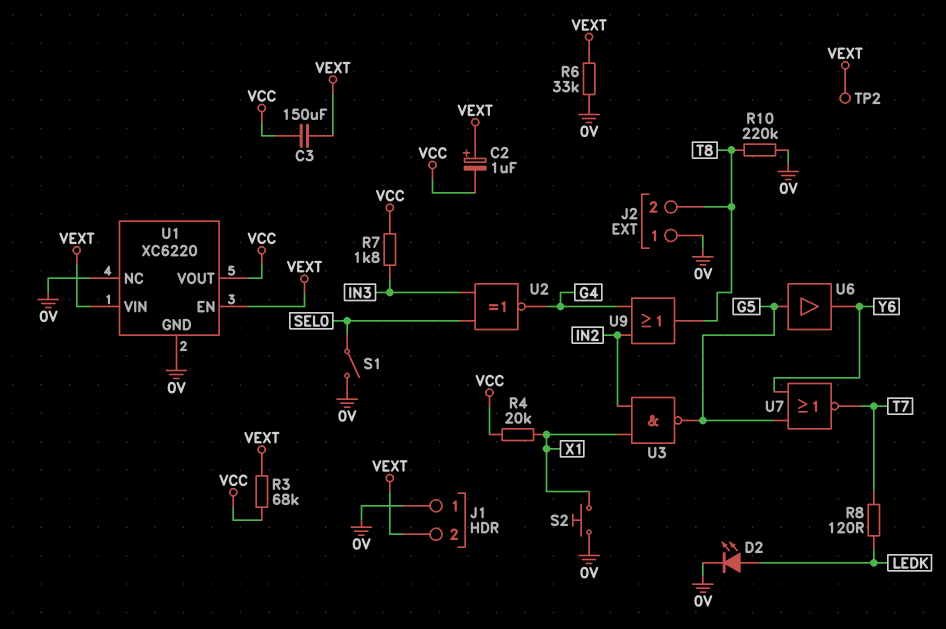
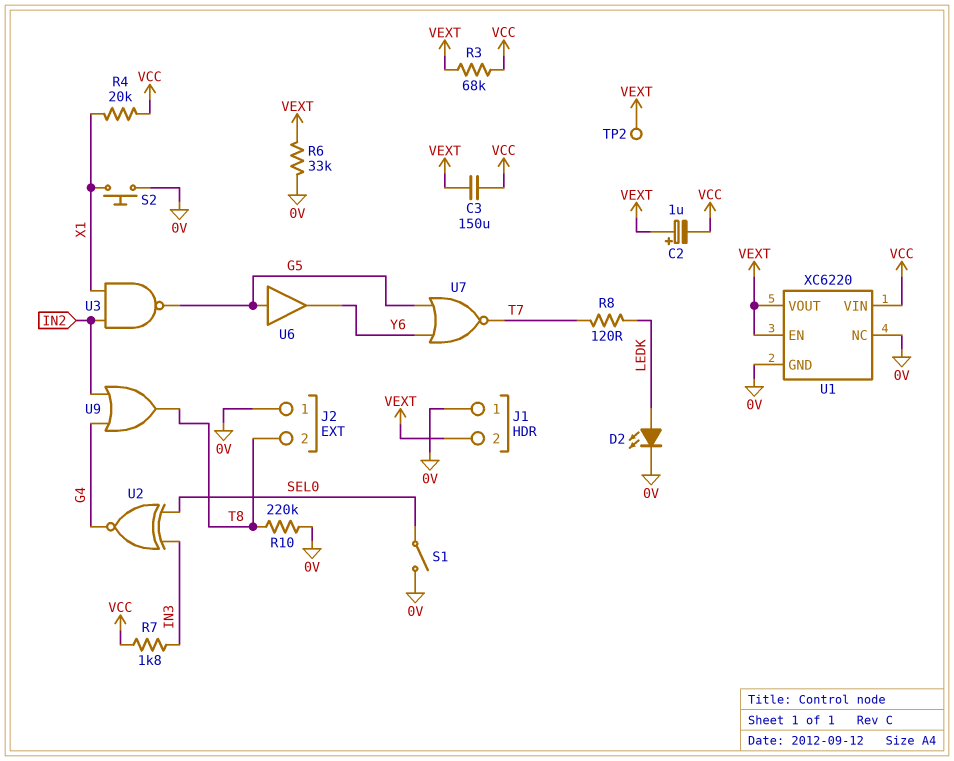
U1 pin VIN: VEXT -> VCC
U1 pin VOUT: VCC -> VEXT

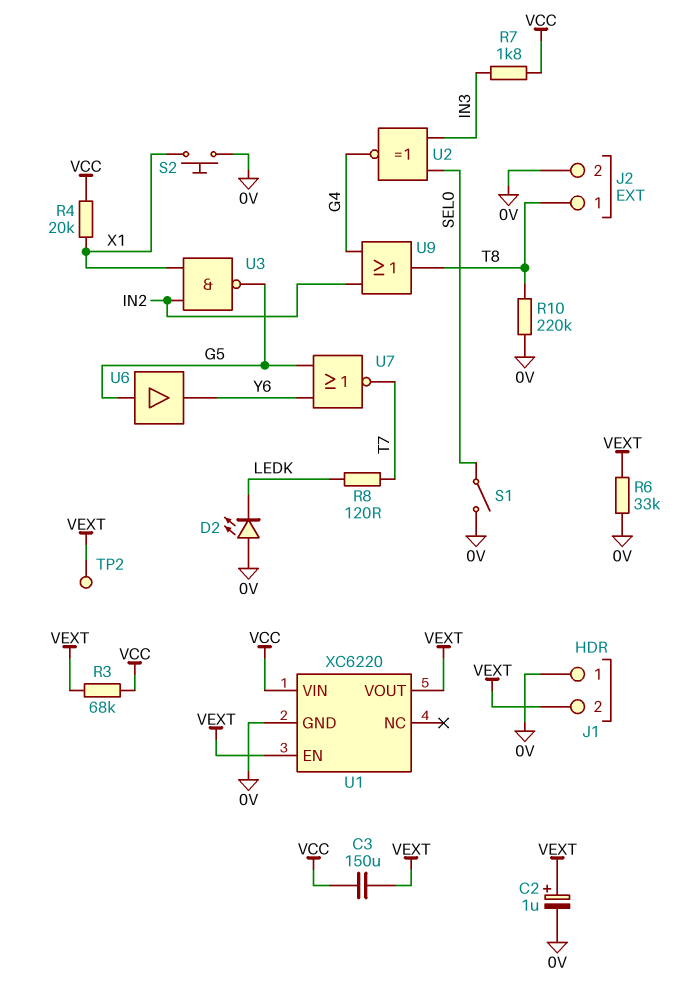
C2: 1uF (plus VEXT, minus VCC) -> 1uF (plus VEXT, minus 0V)
D2: LED (A LEDK, K 0V) -> LED (A 0V, K LEDK)
J2 pin 1: 0V -> T8
J2 pin 2: T8 -> 0V
U1 pin NC: 0V -> none

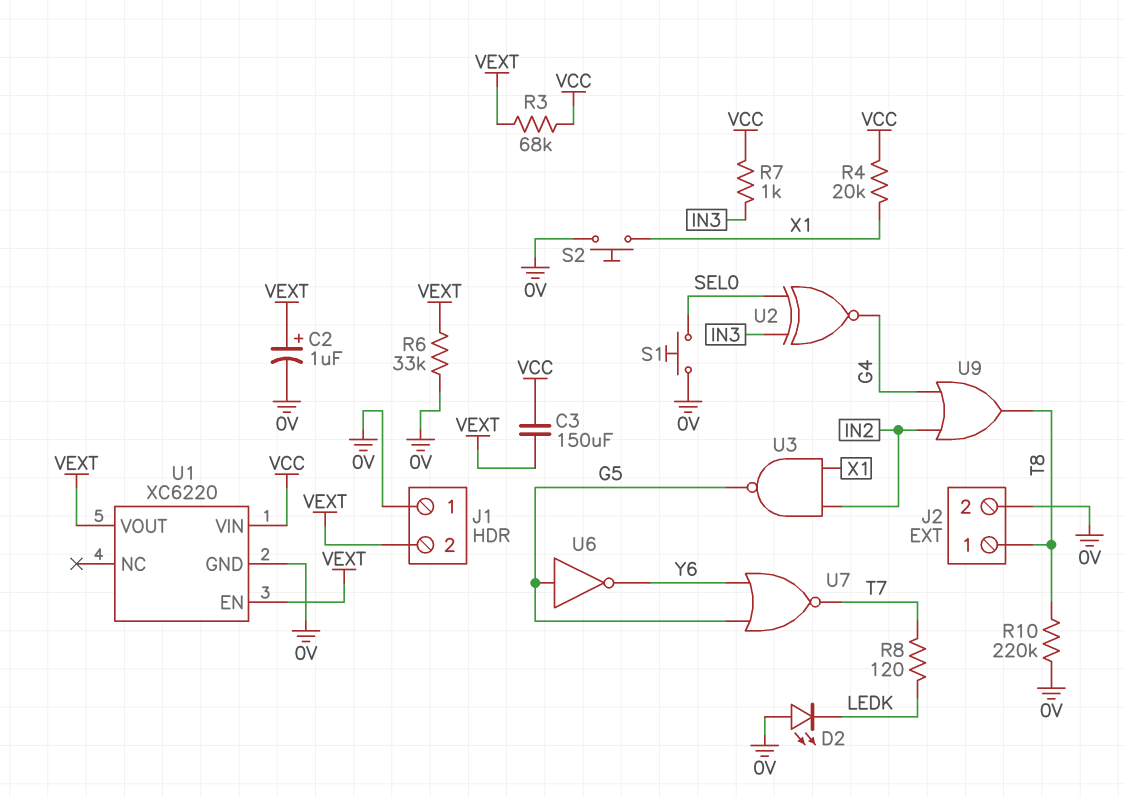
R7: 1.8k (IN3, VCC) -> 1k (IN3, VCC)
S1: switch (0V, SEL0) -> button (0V, SEL0)
TP2: test point (VEXT) -> none
U6: buffer (in G5, out Y6) -> NOT (in G5, out Y6)

